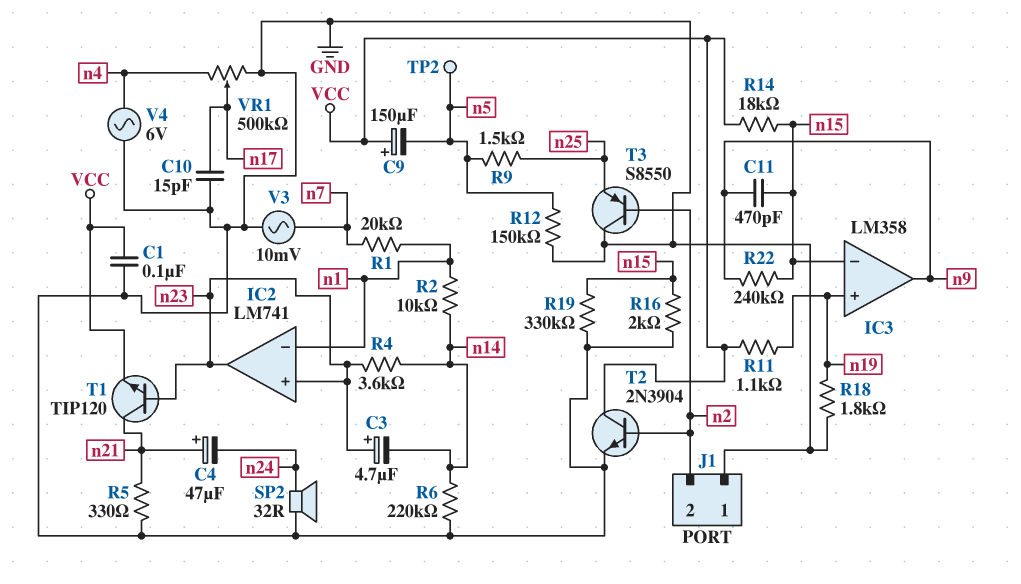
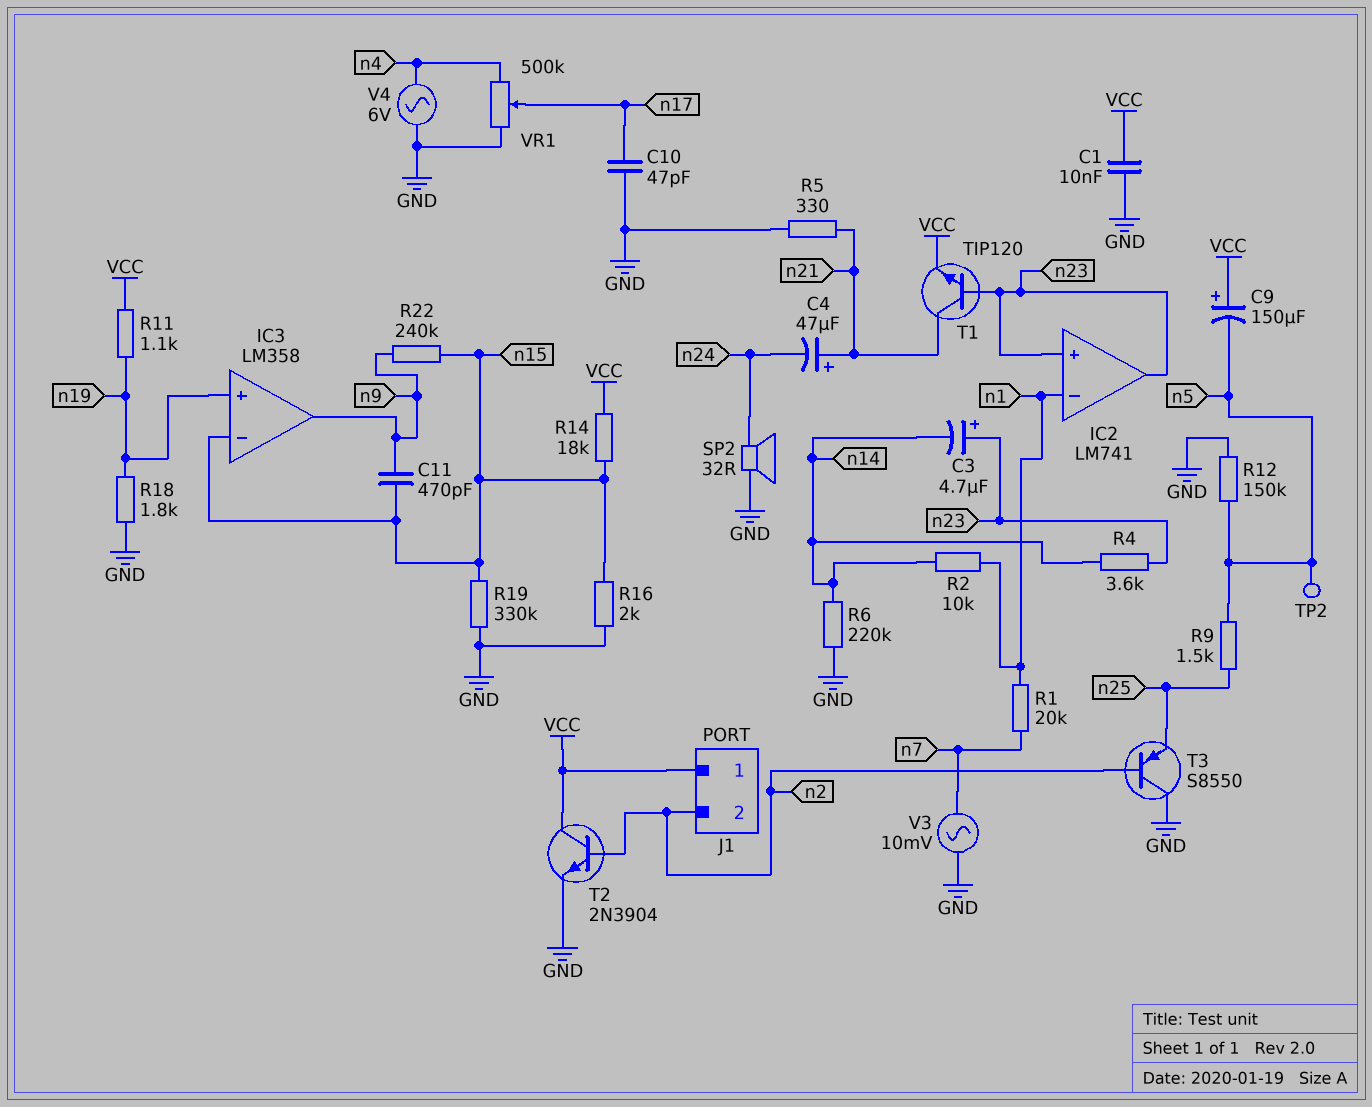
C1: 100nF (GND, VCC) -> 10nF (GND, VCC)
C10: 15pF (GND, n17) -> 47pF (GND, n17)
J1 pin 1: GND -> VCC

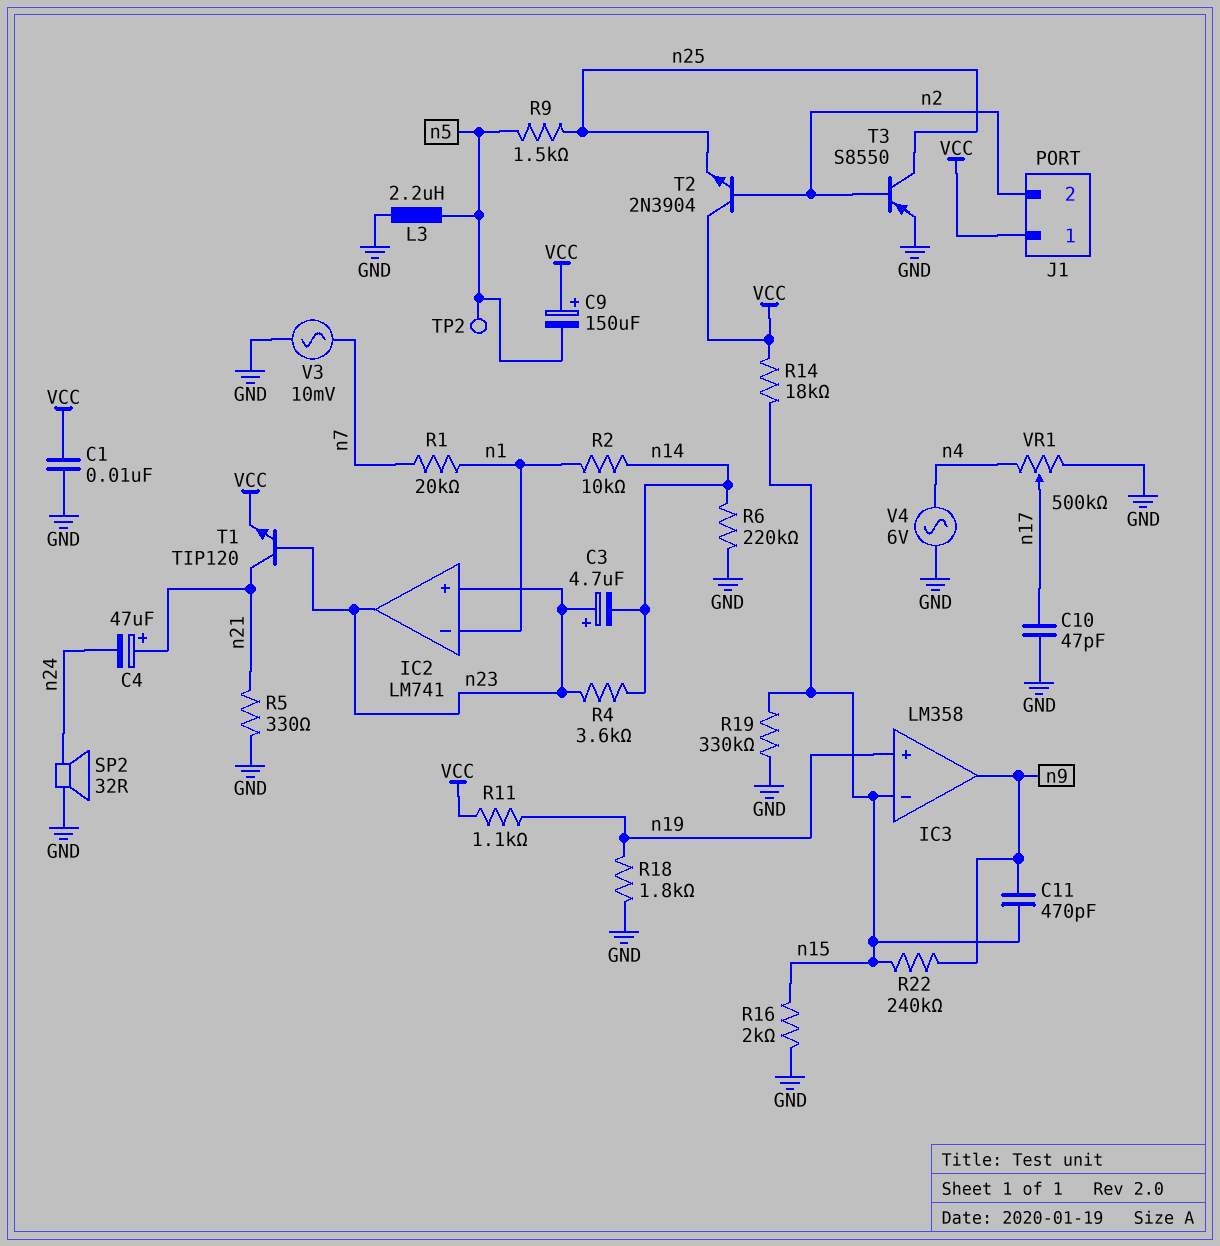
L3: none -> 2.2uH (GND, n5)
R12: 150k (GND, n5) -> none
T2: NPN 2N3904 (B n2, C VCC, E GND) -> NPN 2N3904 (B n2, C VCC, E n25)
T3: PNP S8550 (B n2, C GND, E n25) -> PNP S8550 (B n2, C n25, E GND)

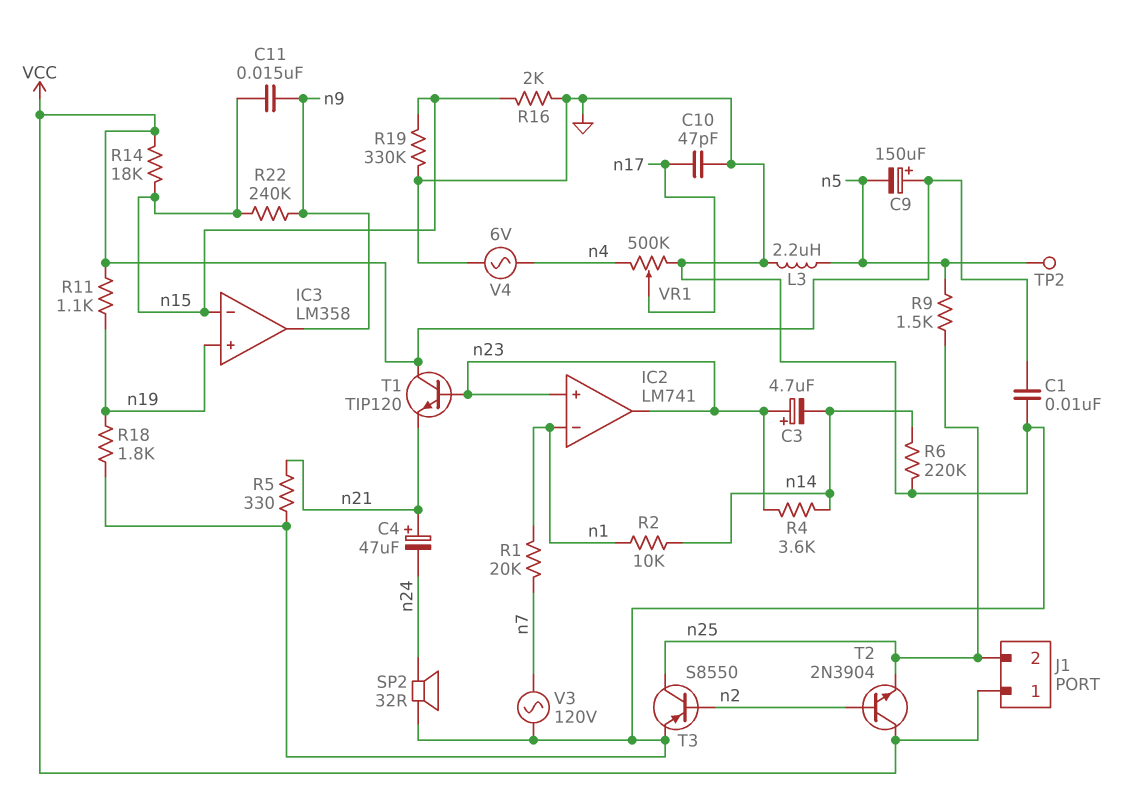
C11: 470pF (n9, n15) -> 15nF (n9, n15)
J1 pin 2: n2 -> n25
T1: NPN TIP120 (B n23, C n21, E VCC) -> NPN TIP120 (B n23, C VCC, E n21)
V3: AC 10mV (GND, n7) -> AC 120V (GND, n7)

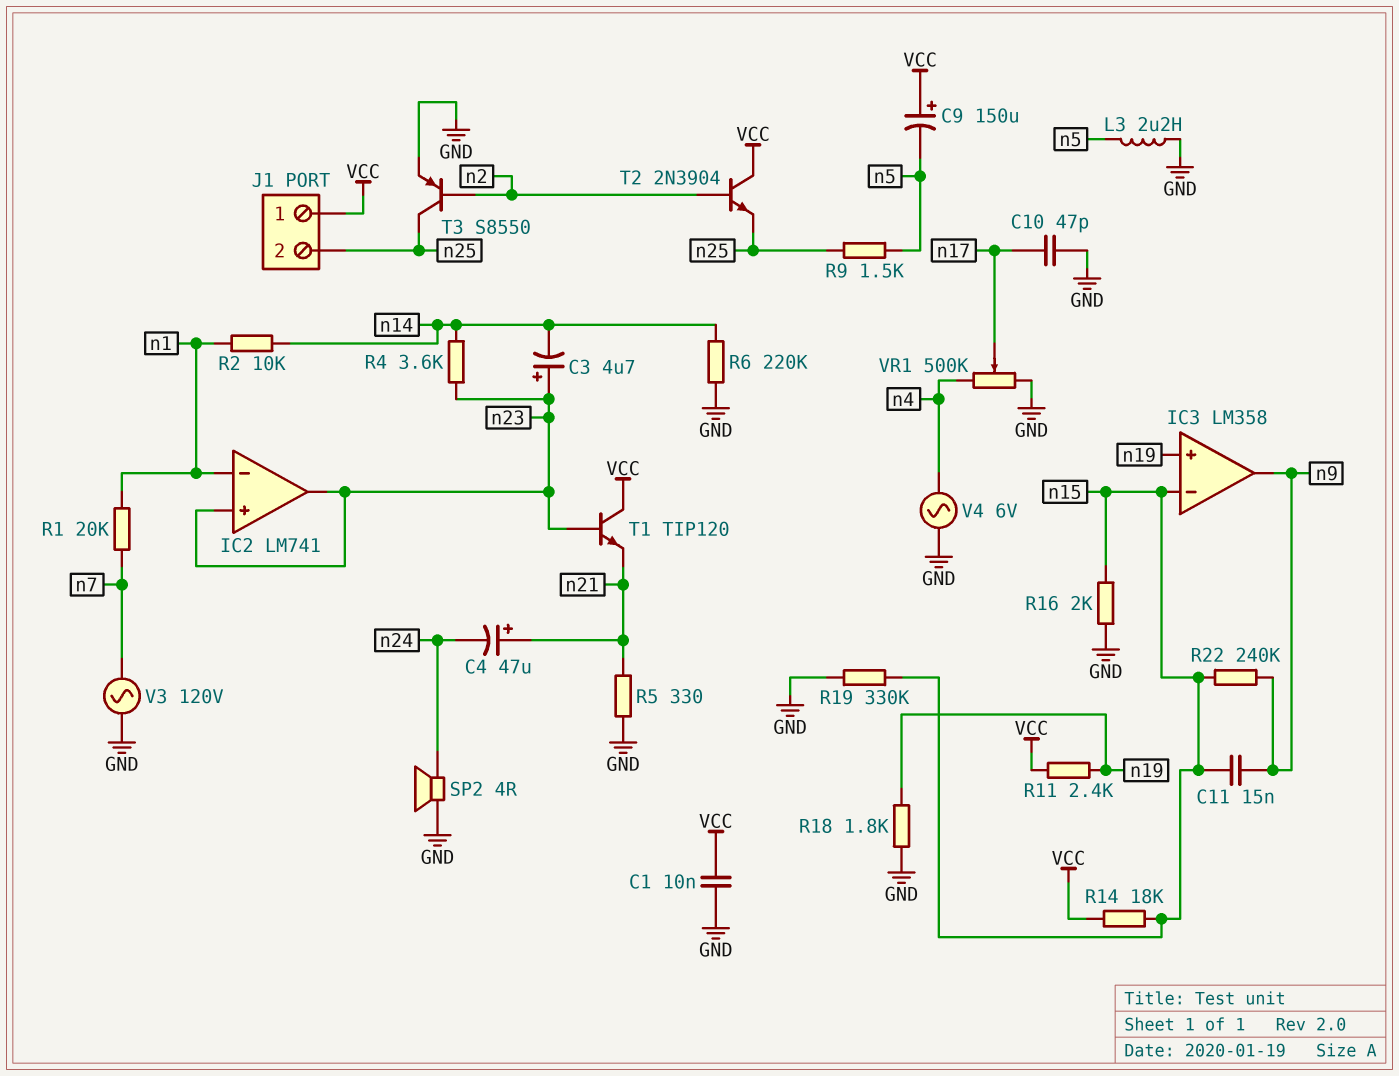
R11: 1.1k (VCC, n19) -> 2.4k (VCC, n19)
SP2: speaker 32R (GND, n24) -> speaker 4R (GND, n24)
TP2: test point (n5) -> none

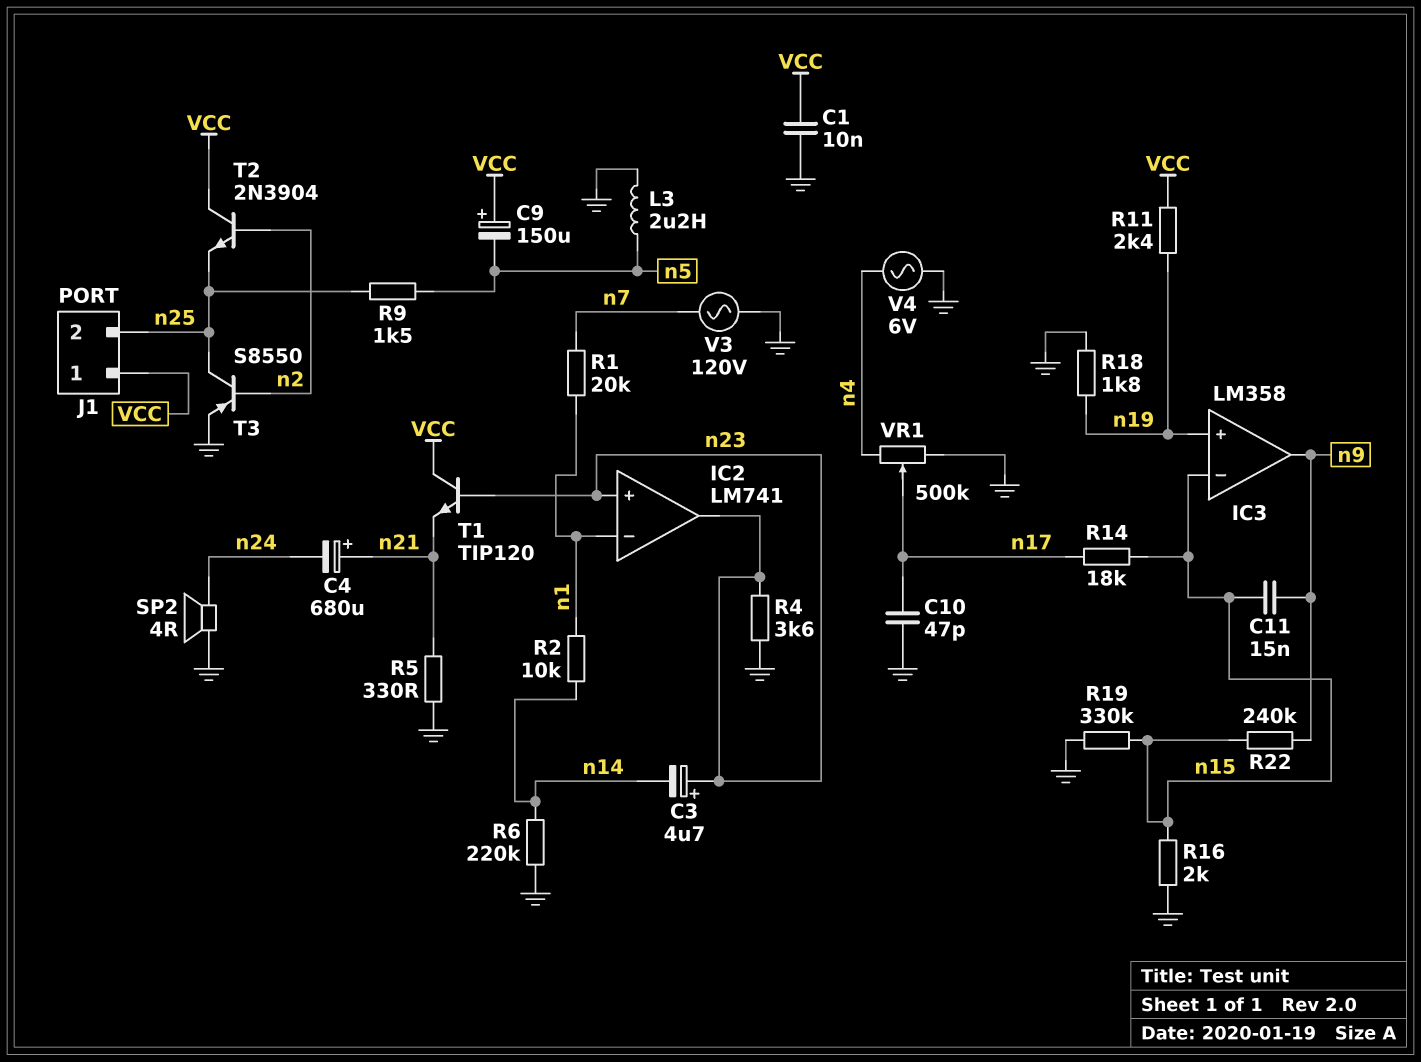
C4: 47uF (plus n21, minus n24) -> 680uF (plus n21, minus n24)
R4: 3.6k (n14, n23) -> 3.6k (GND, n23)
R14: 18k (VCC, n15) -> 18k (n15, n17)

